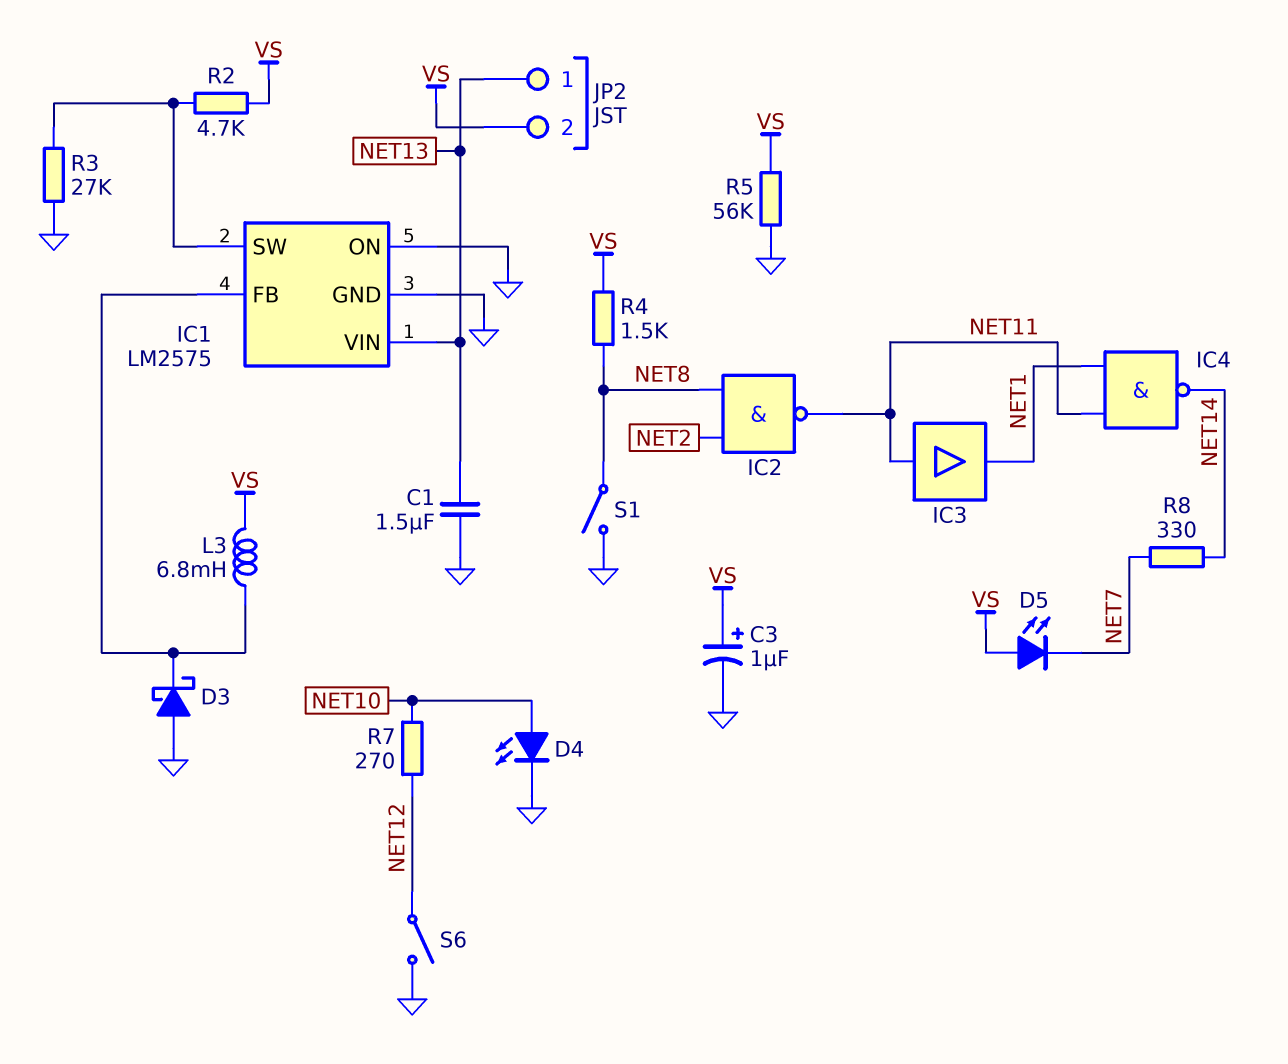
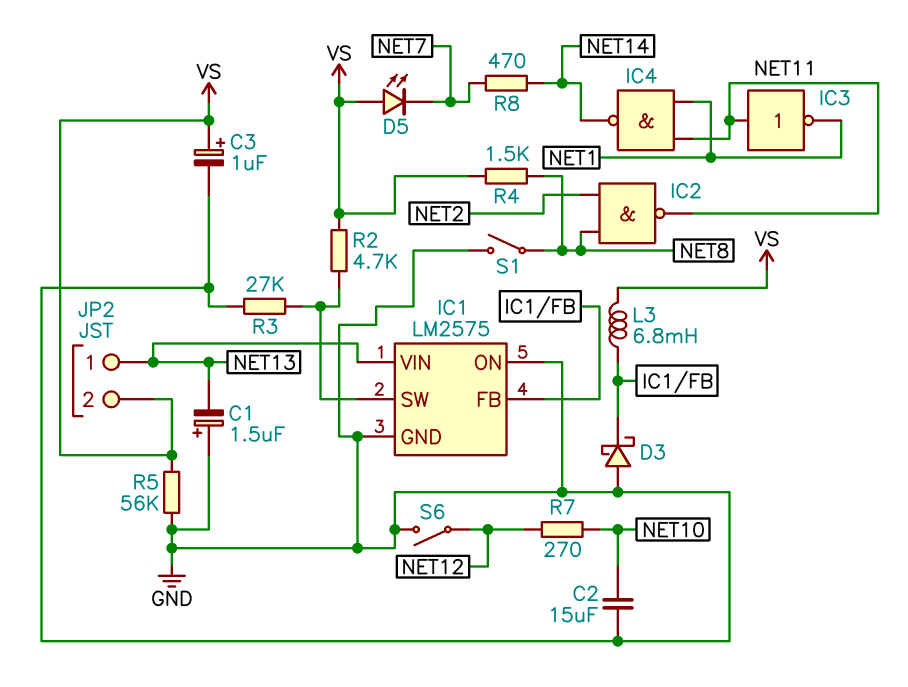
C1: 1.5uF (GND, NET13) -> 1.5uF (plus GND, minus NET13)
C2: none -> 15uF (GND, NET10)
D4: LED (A NET10, K GND) -> none
IC3: buffer (in NET11, out NET1) -> NOT (in NET11, out NET1)
R8: 330 (NET7, NET14) -> 470 (NET7, NET14)

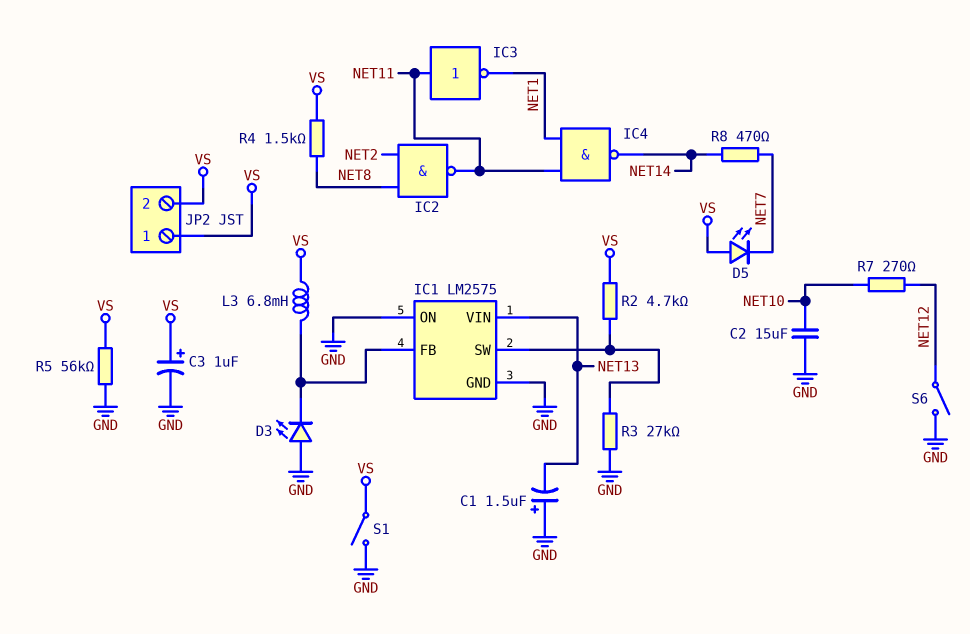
D3: schottky (A GND, K IC1/FB) -> LED (A GND, K IC1/FB)
JP2 pin 1: NET13 -> VS
S1: switch (GND, NET8) -> switch (GND, VS)

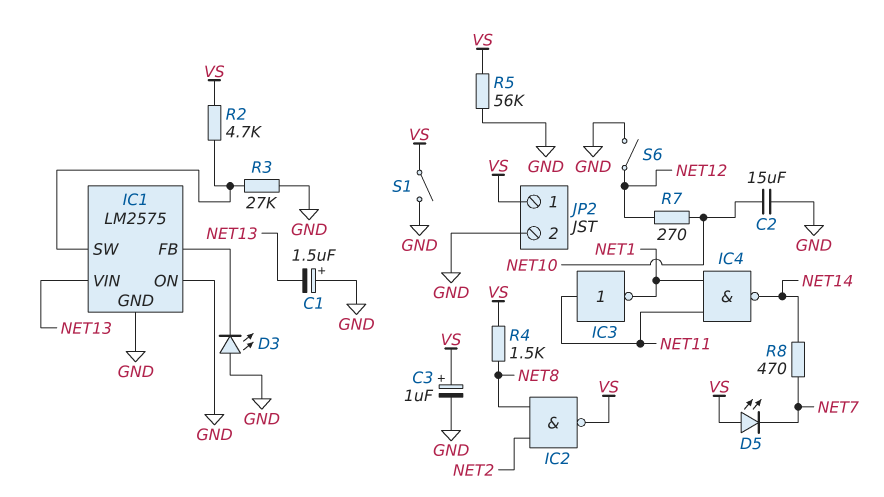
IC2: NAND (in NET2, in NET8, out NET11) -> NAND (in NET2, in NET8, out VS)
JP2 pin 2: VS -> GND
L3: 6.8mH (IC1/FB, VS) -> none

